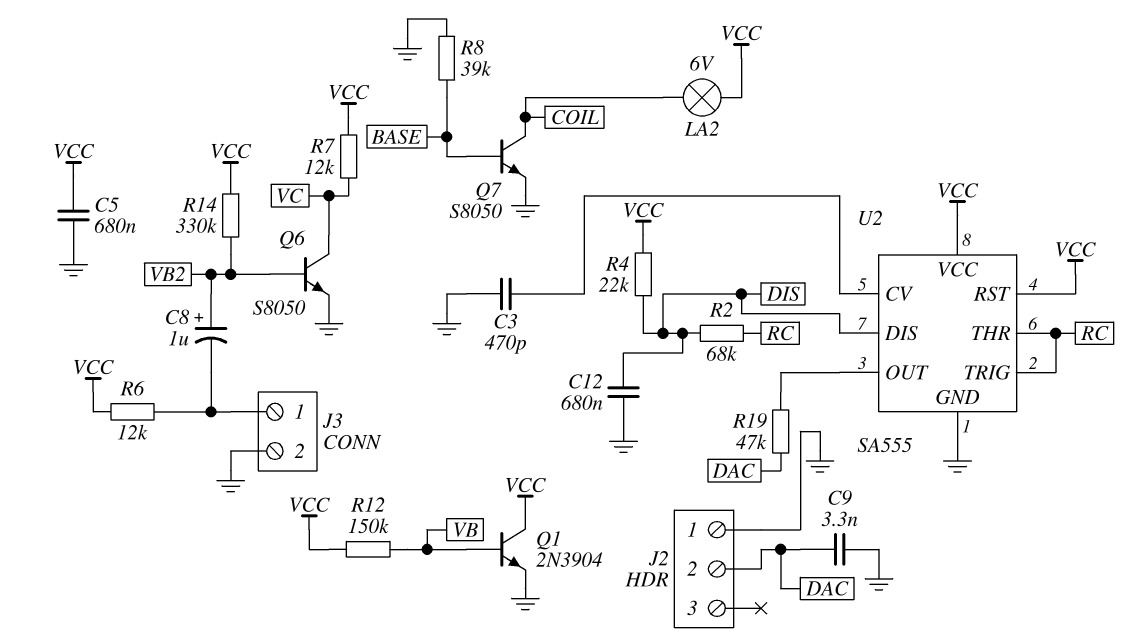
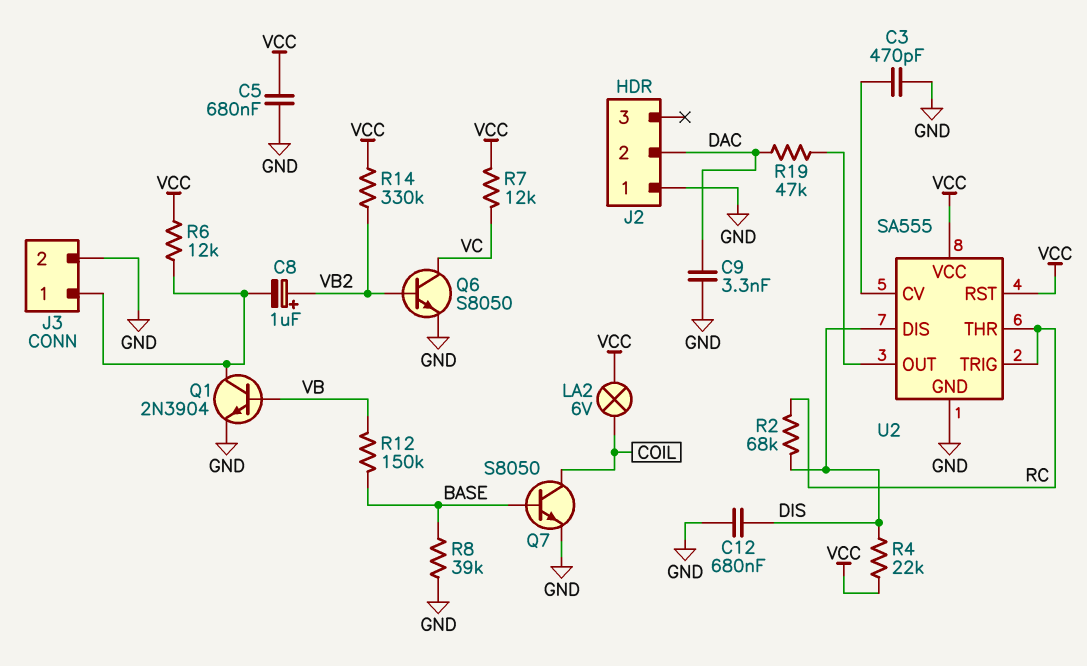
Q1: NPN 2N3904 (B VB, C VCC, E GND) -> NPN 2N3904 (B VB, C J3/1, E GND)
R12: 150k (VB, VCC) -> 150k (BASE, VB)

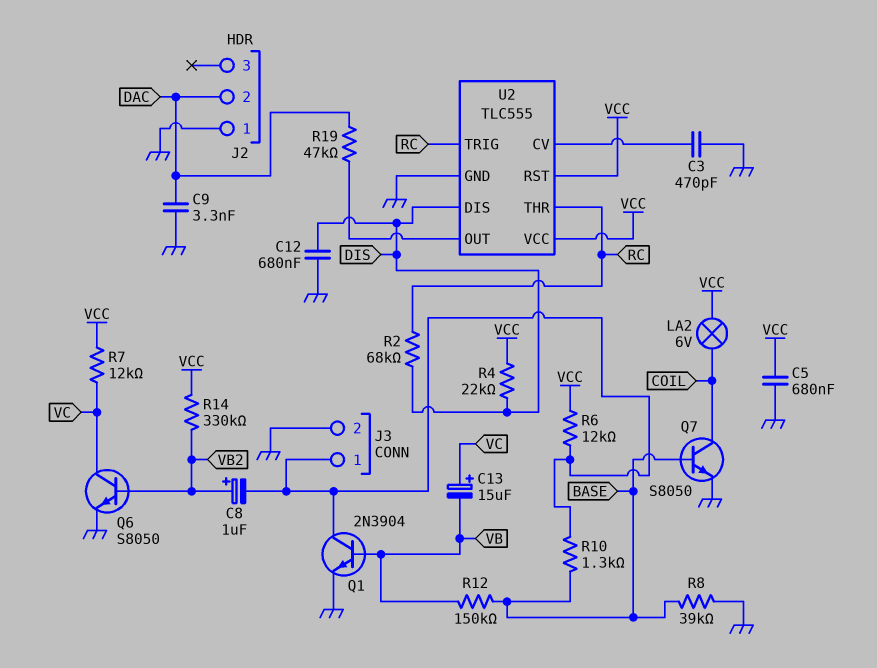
C13: none -> 15uF (plus VC, minus VB)
R10: none -> 1.3k (BASE, J3/1)
U2: SA555 -> TLC555

